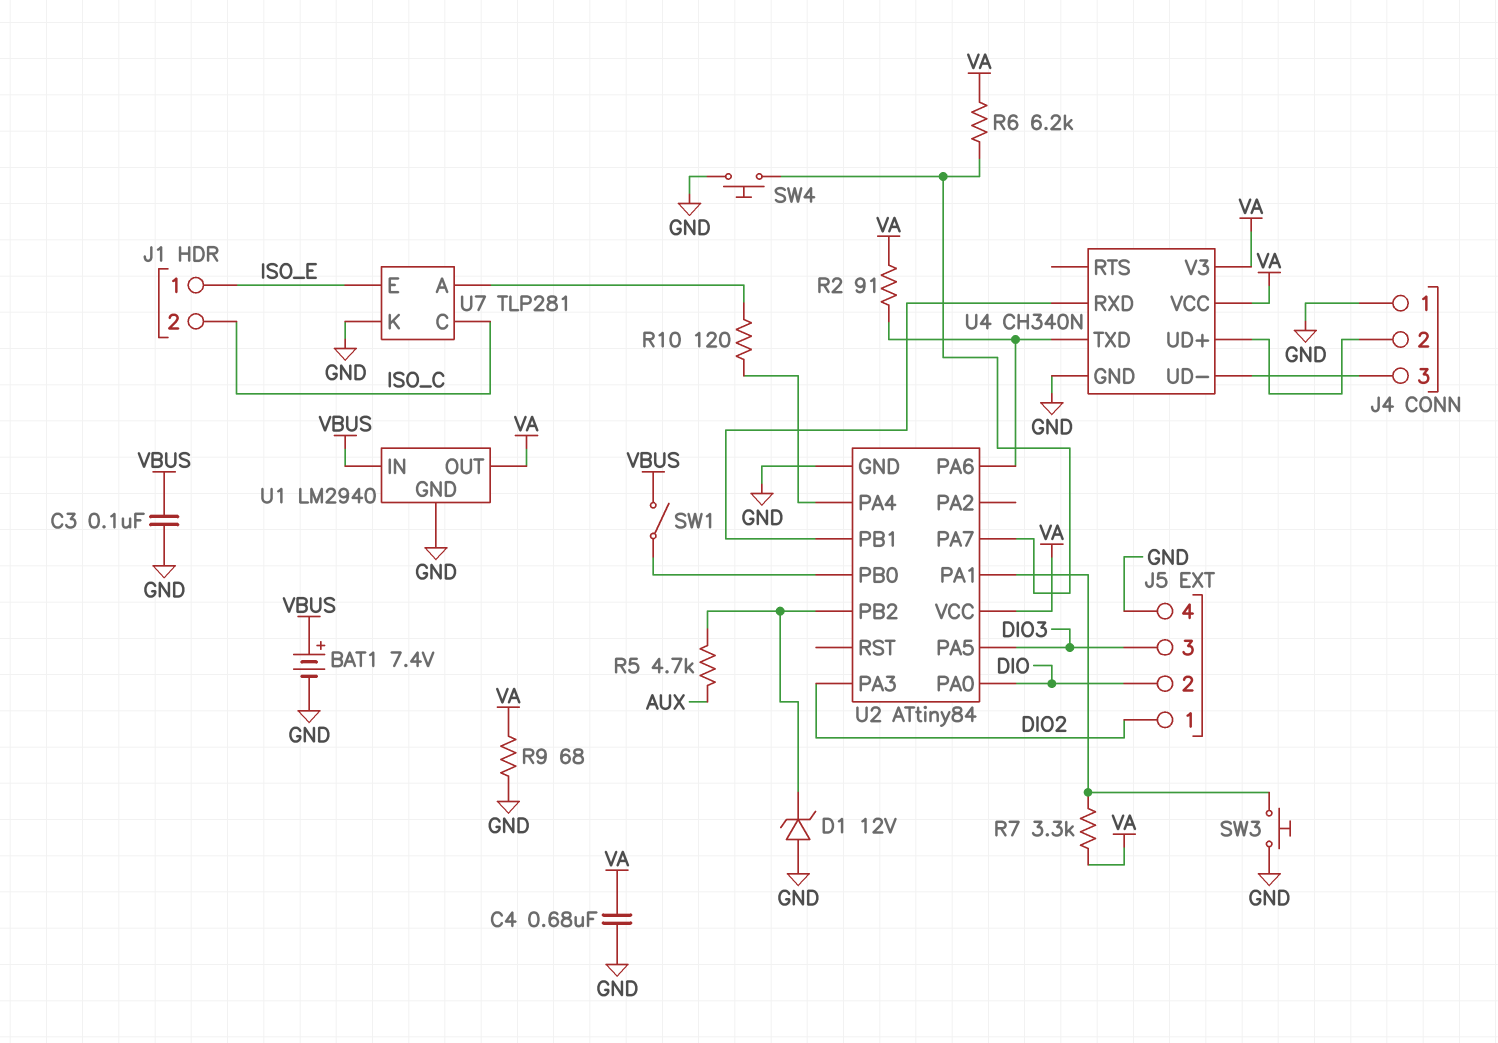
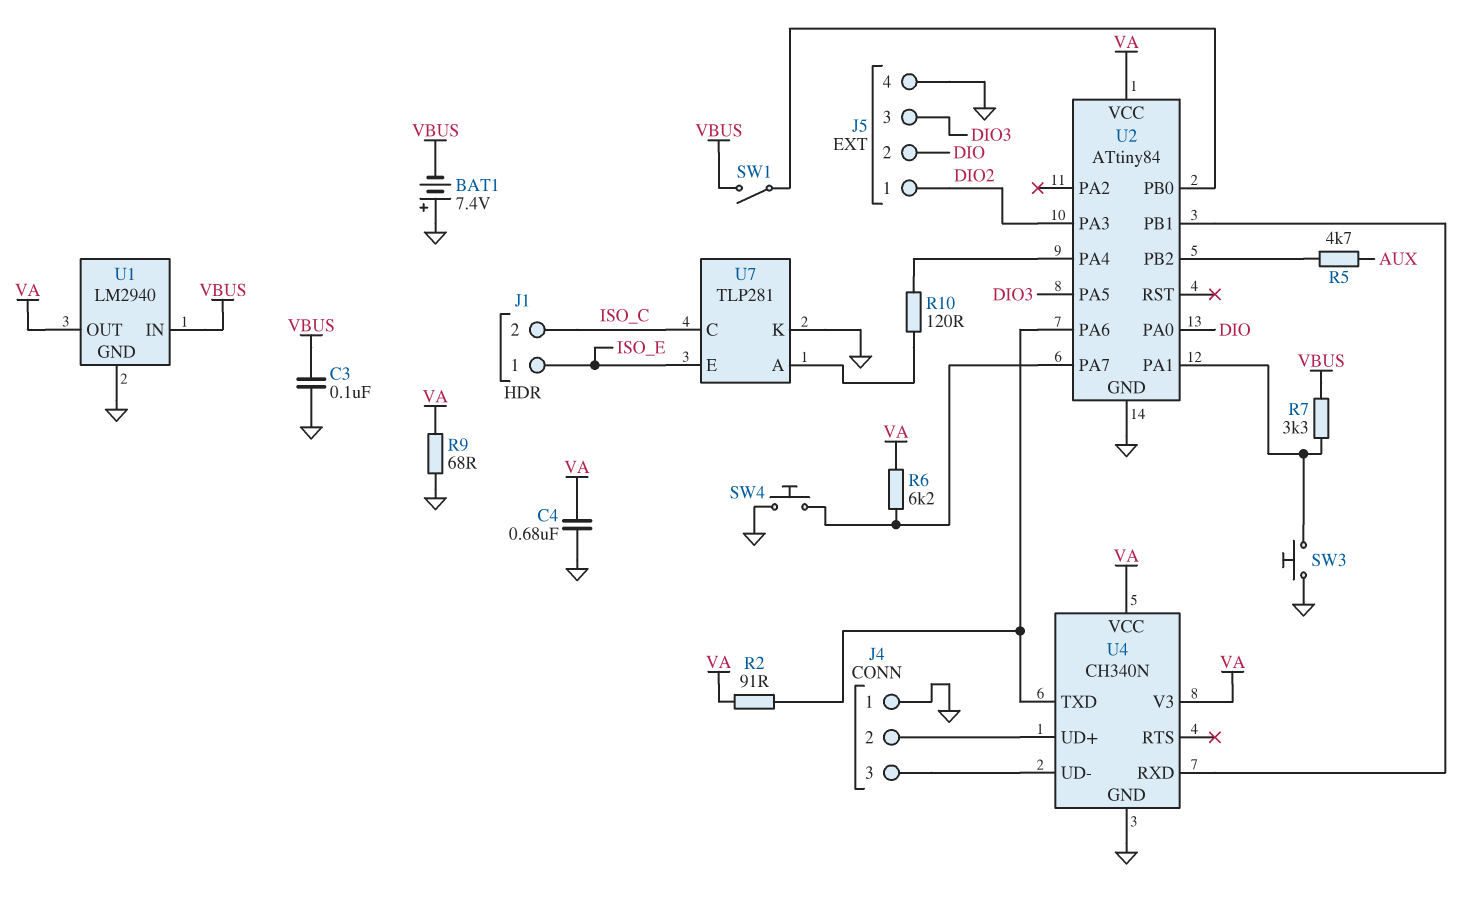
BAT1: 7.4V (plus VBUS, minus GND) -> 7.4V (plus GND, minus VBUS)
D1: zener 12V (A GND, K U2/PB2) -> none
R7: 3.3k (U2/PA1, VA) -> 3.3k (U2/PA1, VBUS)

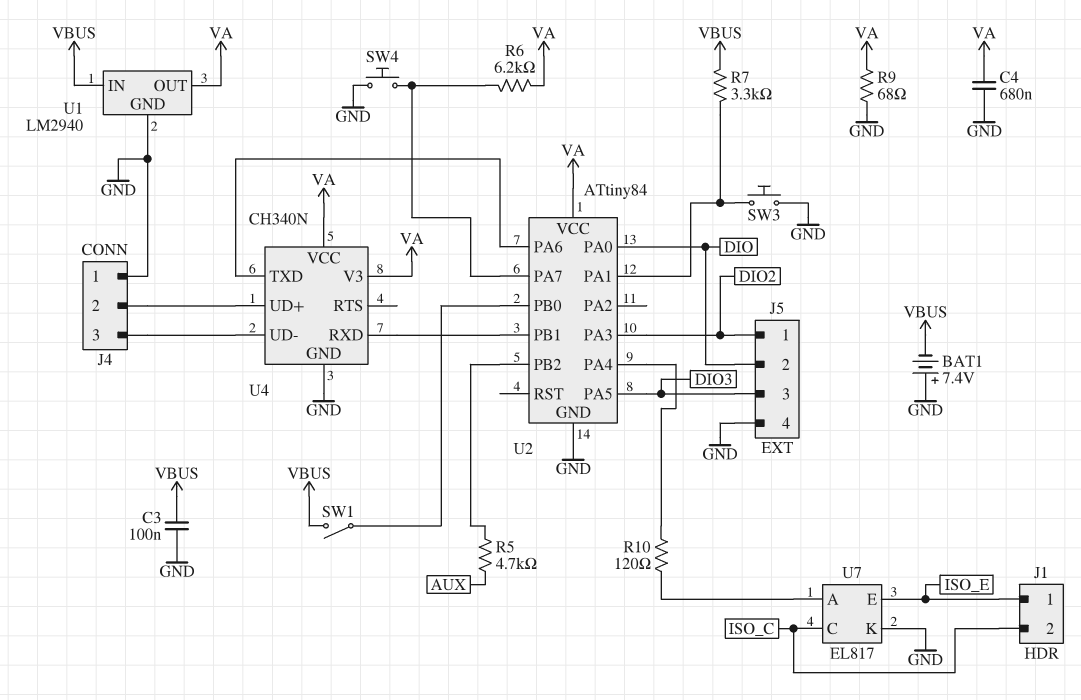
R2: 91 (U2/PA6, VA) -> none
U7: TLP281 -> EL817

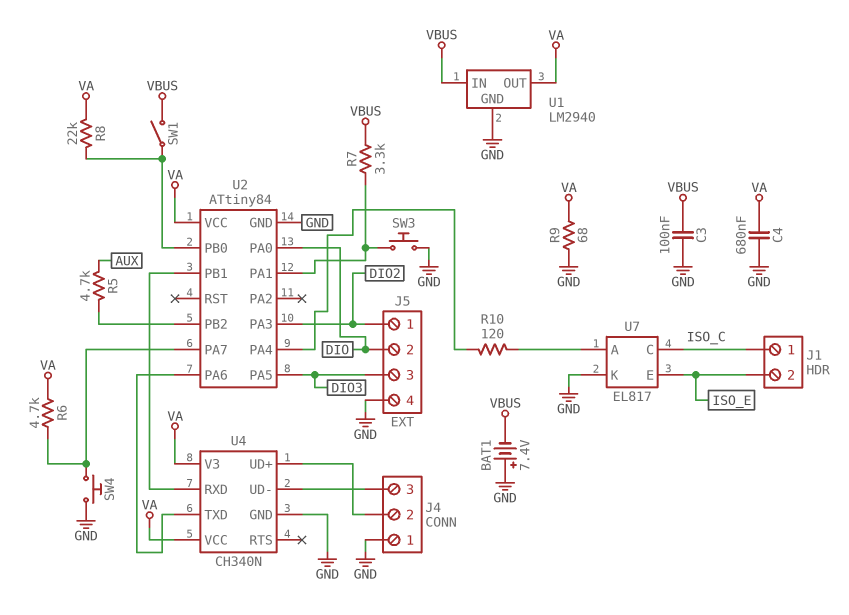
J1 pin 1: ISO_E -> ISO_C
J1 pin 2: ISO_C -> ISO_E
R6: 6.2k (U2/PA7, VA) -> 4.7k (U2/PA7, VA)
R8: none -> 22k (U2/PB0, VA)

